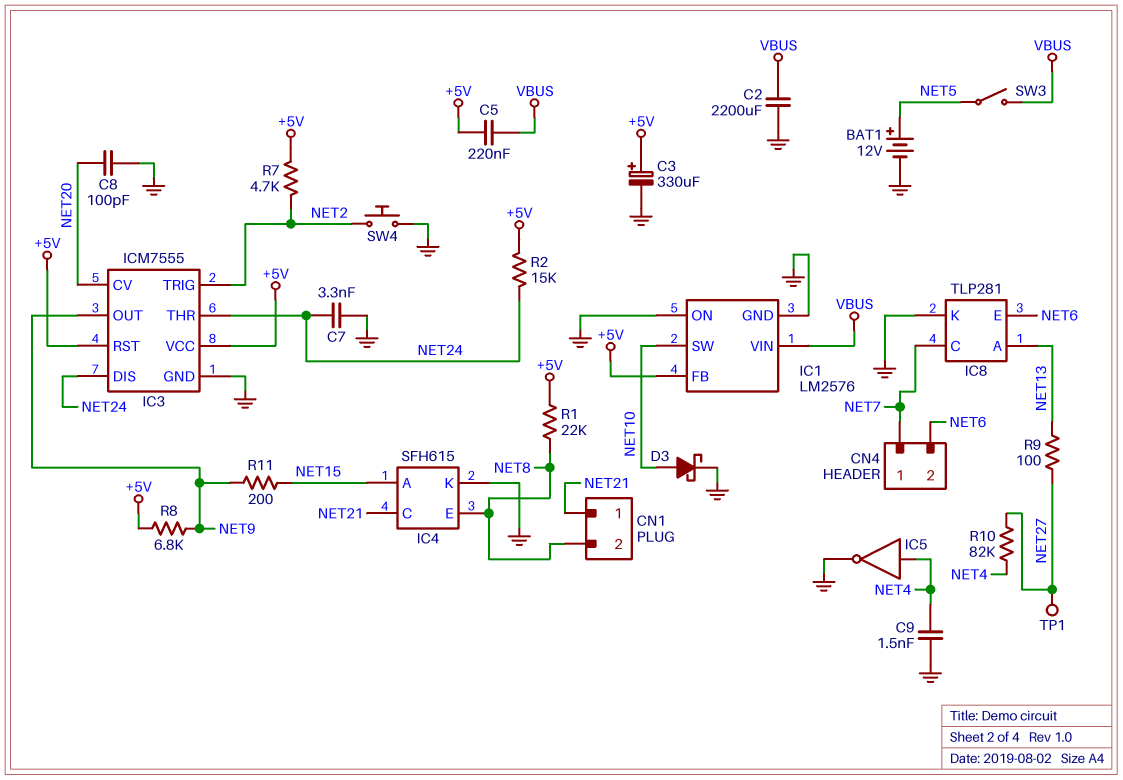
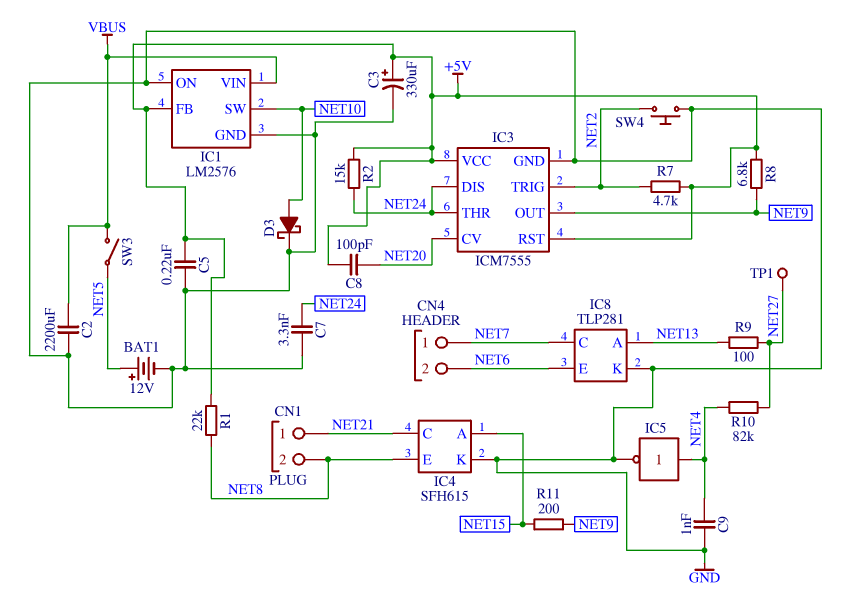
C5: 220nF (+5V, VBUS) -> 220nF (+5V, GND)
C8: 100pF (GND, NET20) -> 100pF (+5V, NET20)
C9: 1.5nF (GND, NET4) -> 1nF (GND, NET4)

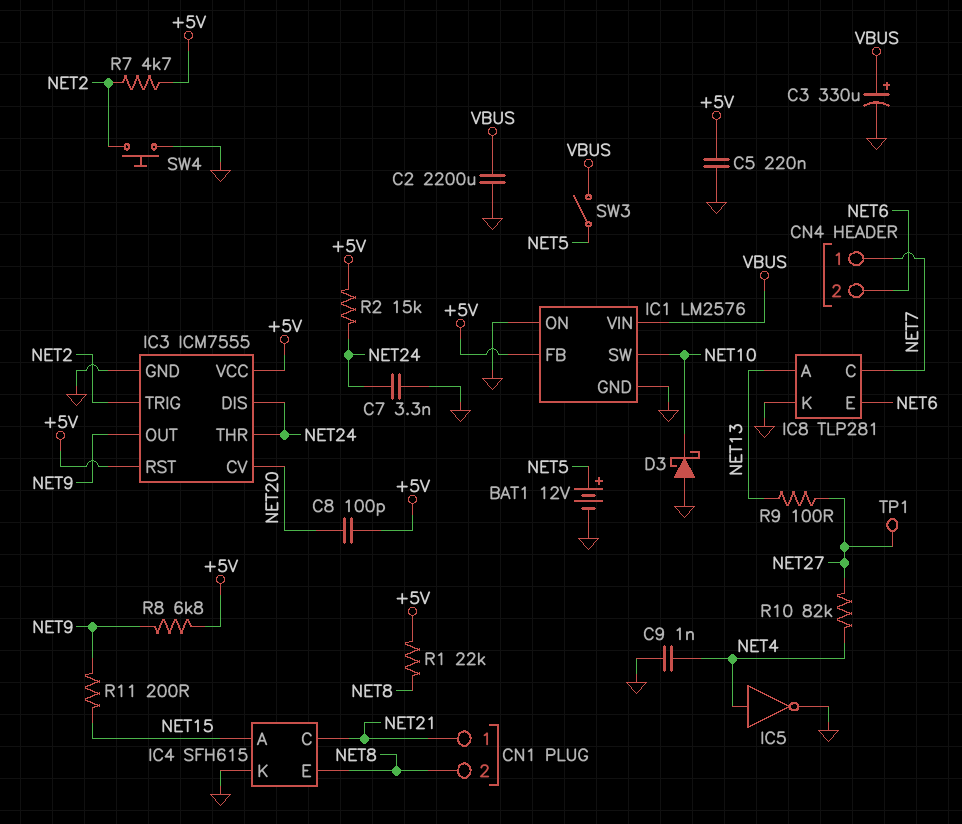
C3: 330uF (plus +5V, minus GND) -> 330uF (plus VBUS, minus GND)
D3: schottky (A NET10, K GND) -> schottky (A GND, K NET10)

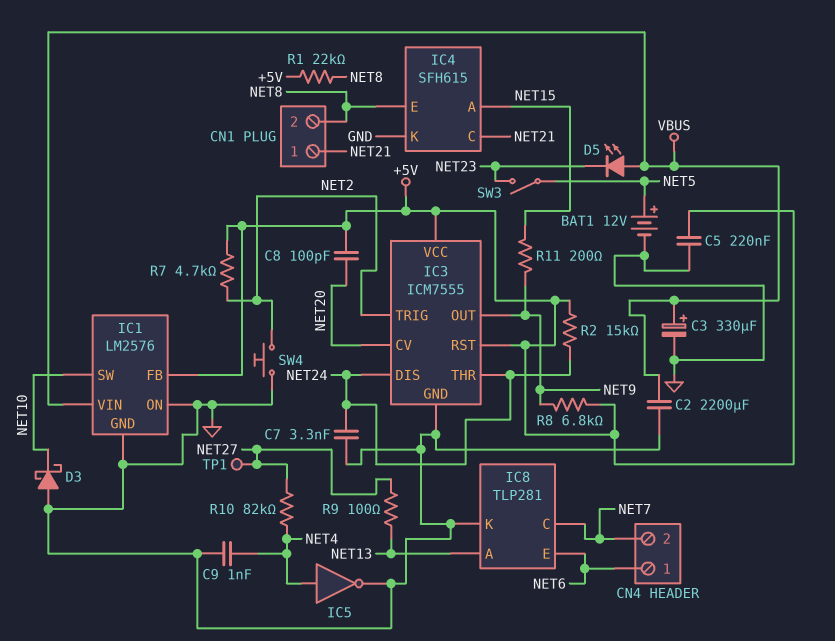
CN4 pin 1: NET7 -> NET6
CN4 pin 2: NET6 -> NET7
D5: none -> LED (A VBUS, K NET23)
SW3: switch (NET5, VBUS) -> switch (NET5, NET23)

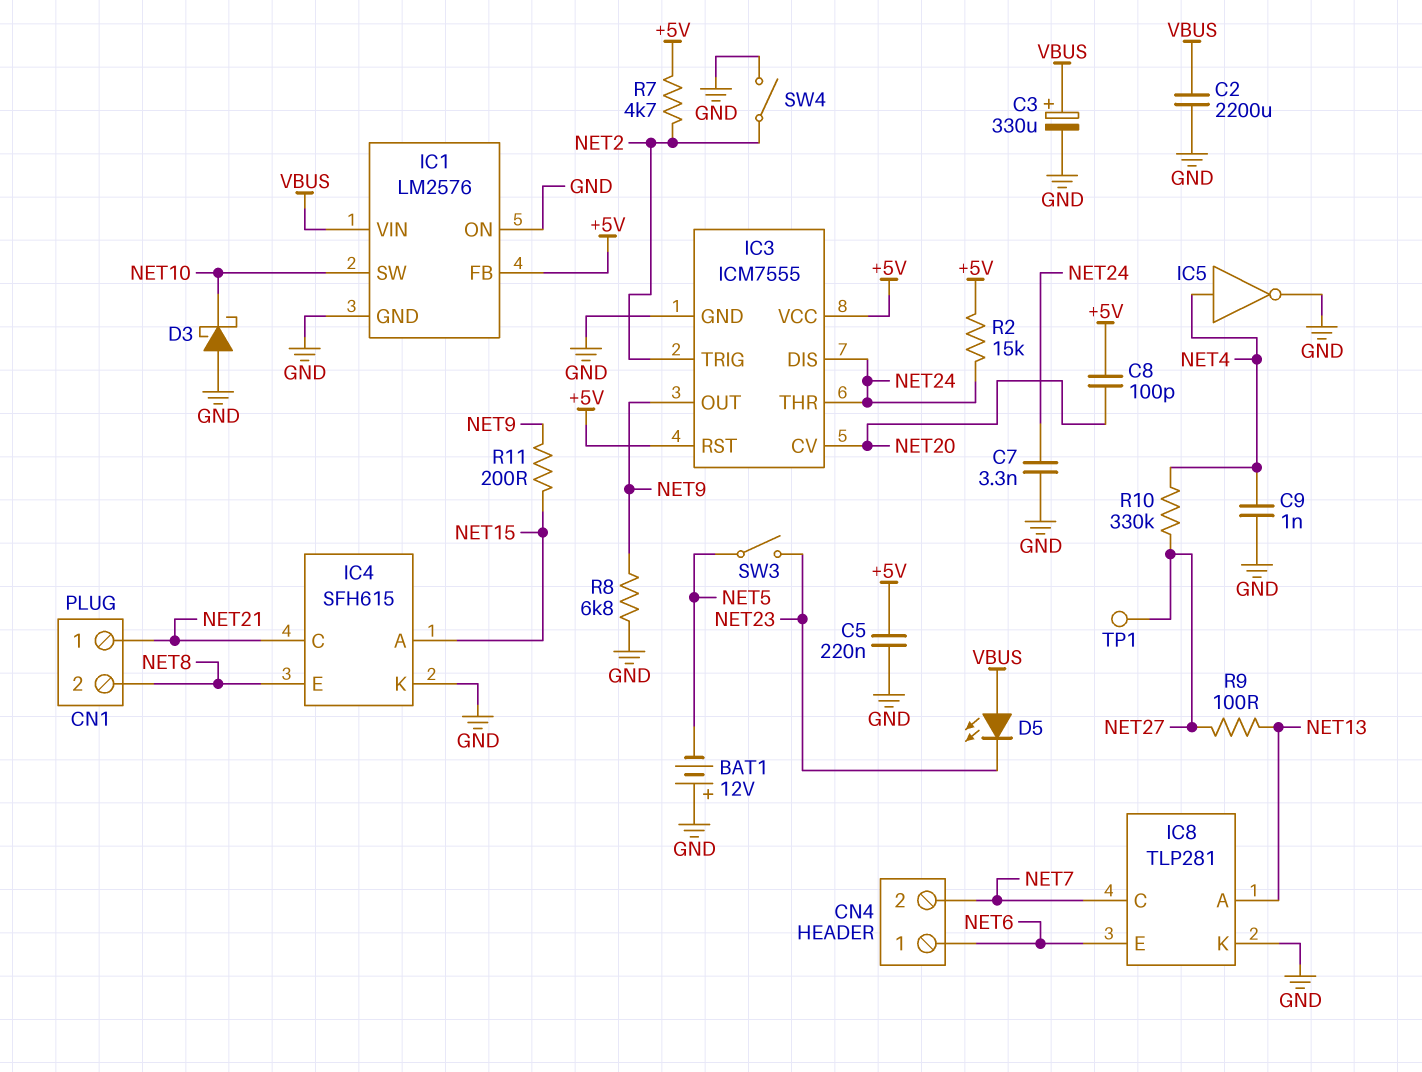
BAT1: 12V (plus NET5, minus GND) -> 12V (plus GND, minus NET5)
R1: 22k (+5V, NET8) -> none
R8: 6.8k (+5V, NET9) -> 6.8k (GND, NET9)
R10: 82k (NET4, NET27) -> 330k (NET4, NET27)
SW4: button (GND, NET2) -> switch (GND, NET2)

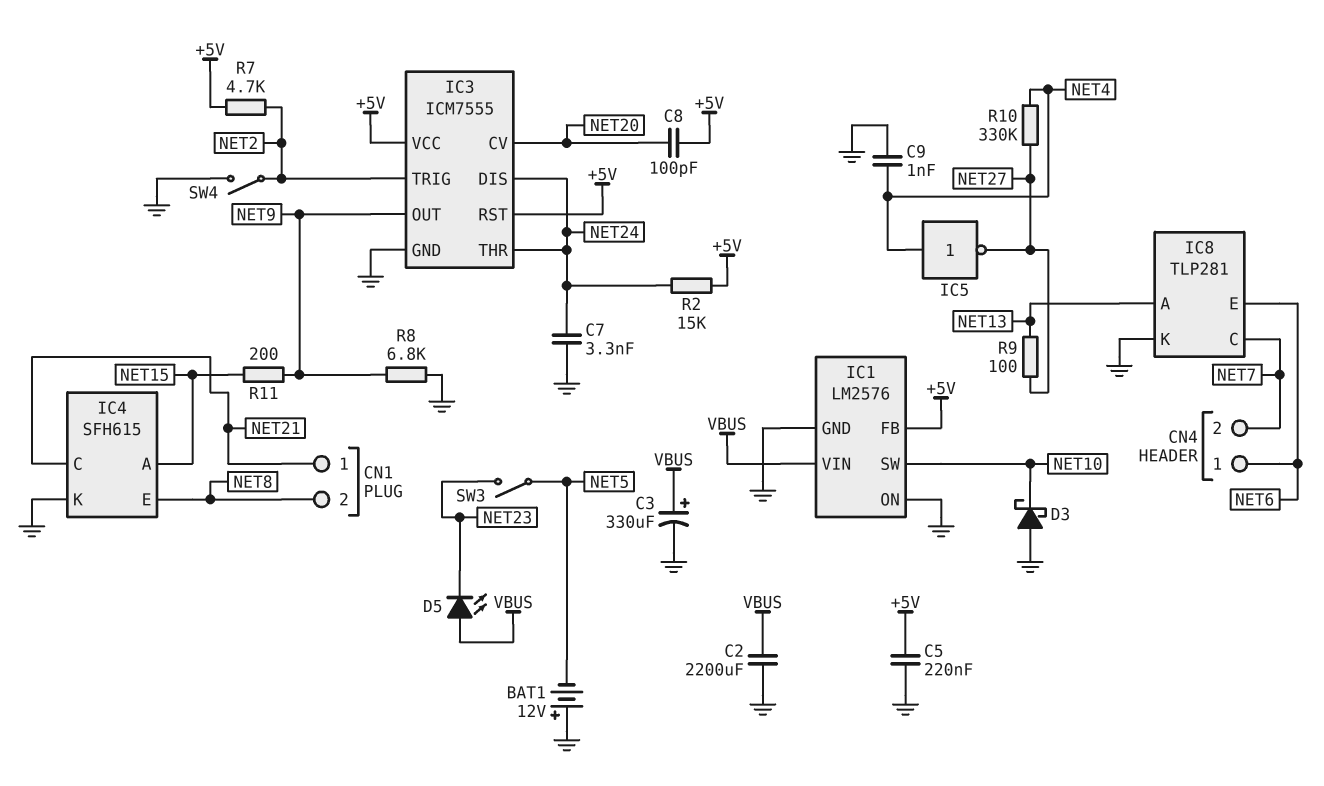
IC5: NOT (in NET4, out GND) -> NOT (in NET4, out NET27)
TP1: test point (NET27) -> none

